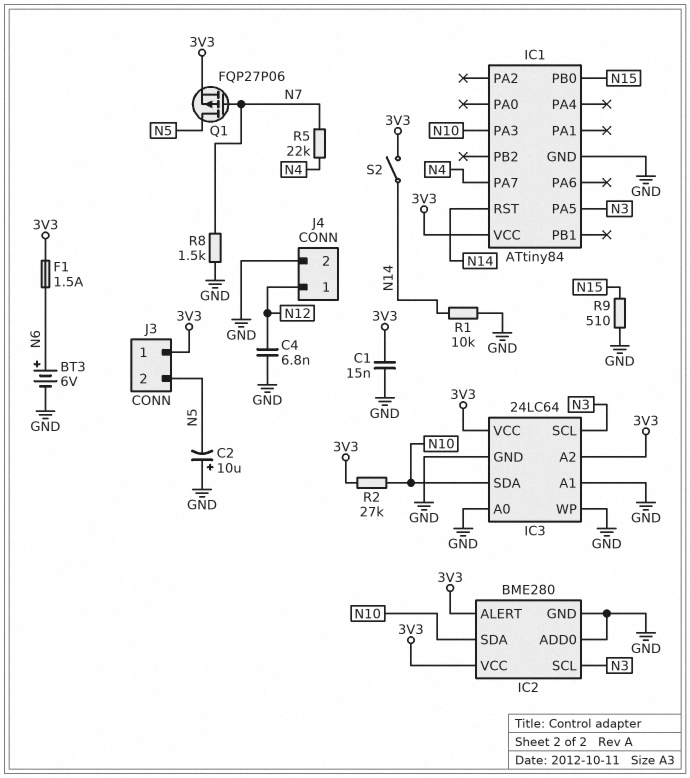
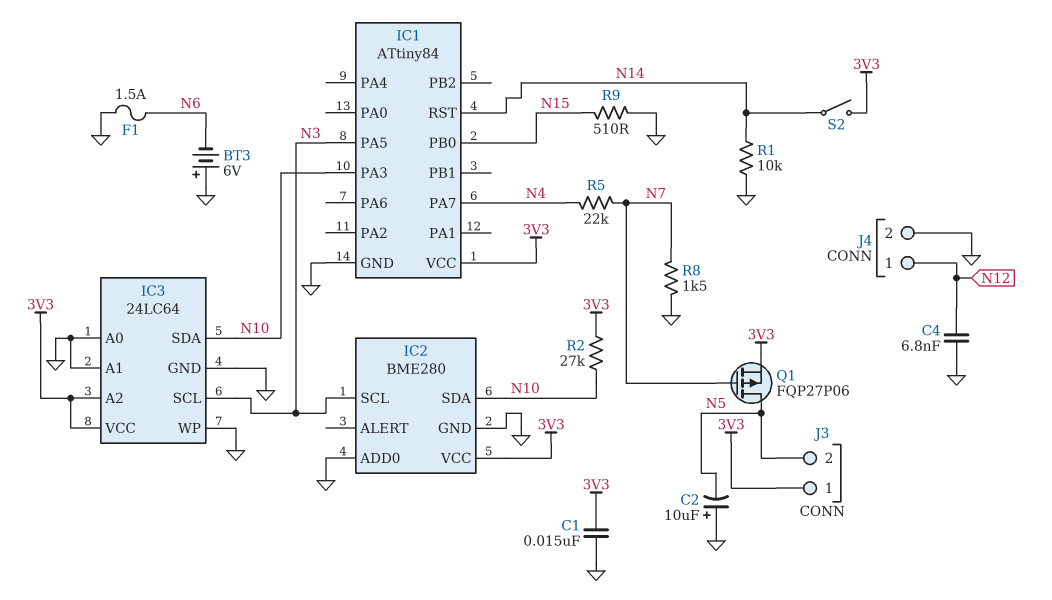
BT3: 6V (plus N6, minus GND) -> 6V (plus GND, minus N6)
F1: 1.5A (3V3, N6) -> 1.5A (GND, N6)
IC2 pin ALERT: 3V3 -> none

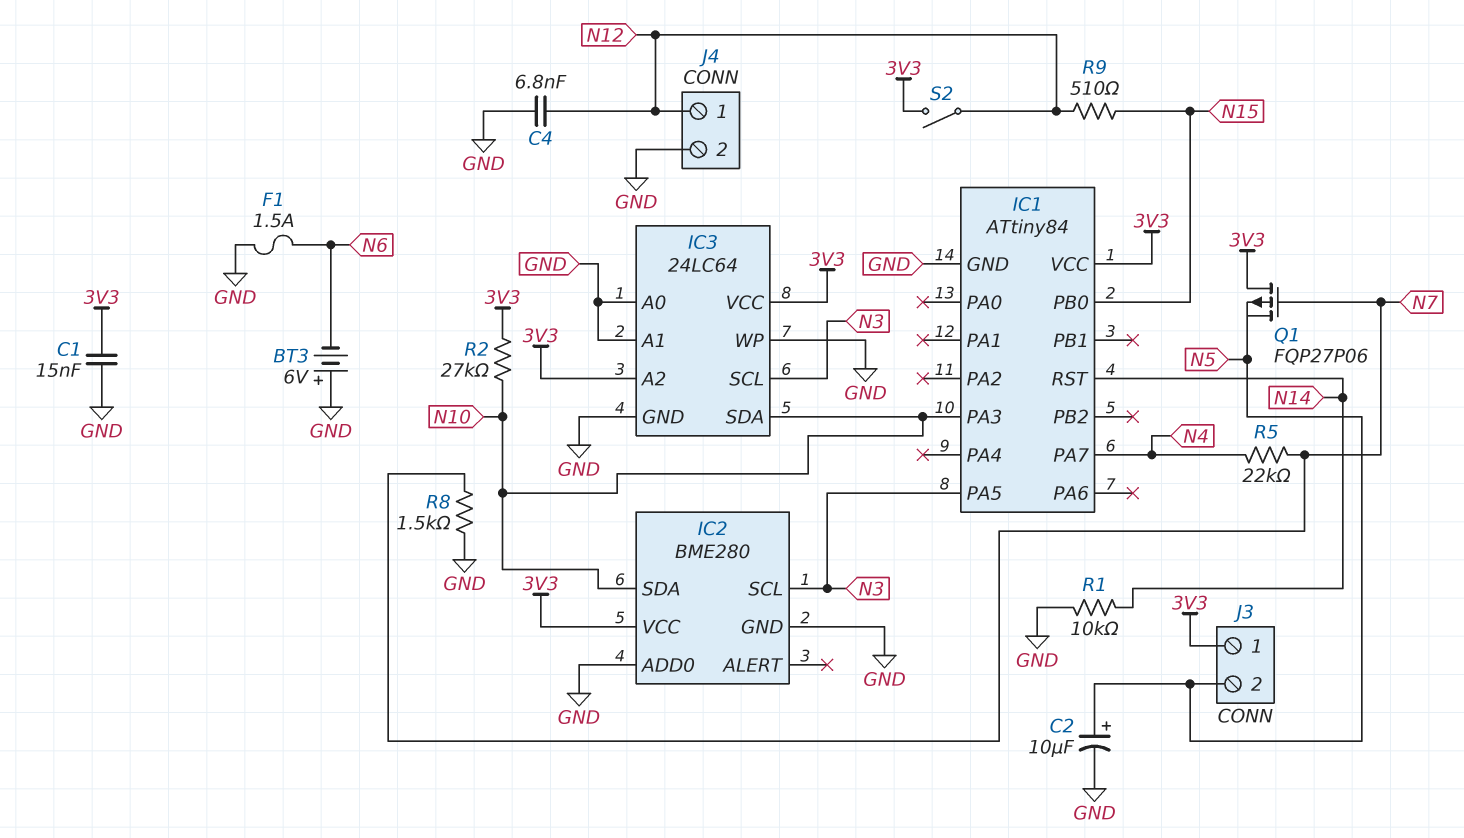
C2: 10uF (plus GND, minus N5) -> 10uF (plus N5, minus GND)
Q1: PMOS FQP27P06 (G N7, D N5, S 3V3) -> PMOS FQP27P06 (G N7, D 3V3, S N5)
R9: 510 (GND, N15) -> 510 (N12, N15)
S2: switch (3V3, N14) -> switch (3V3, N12)

